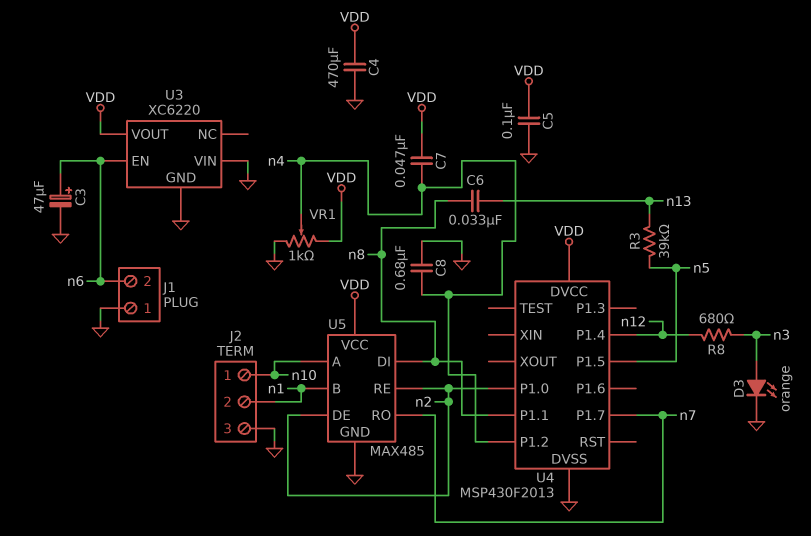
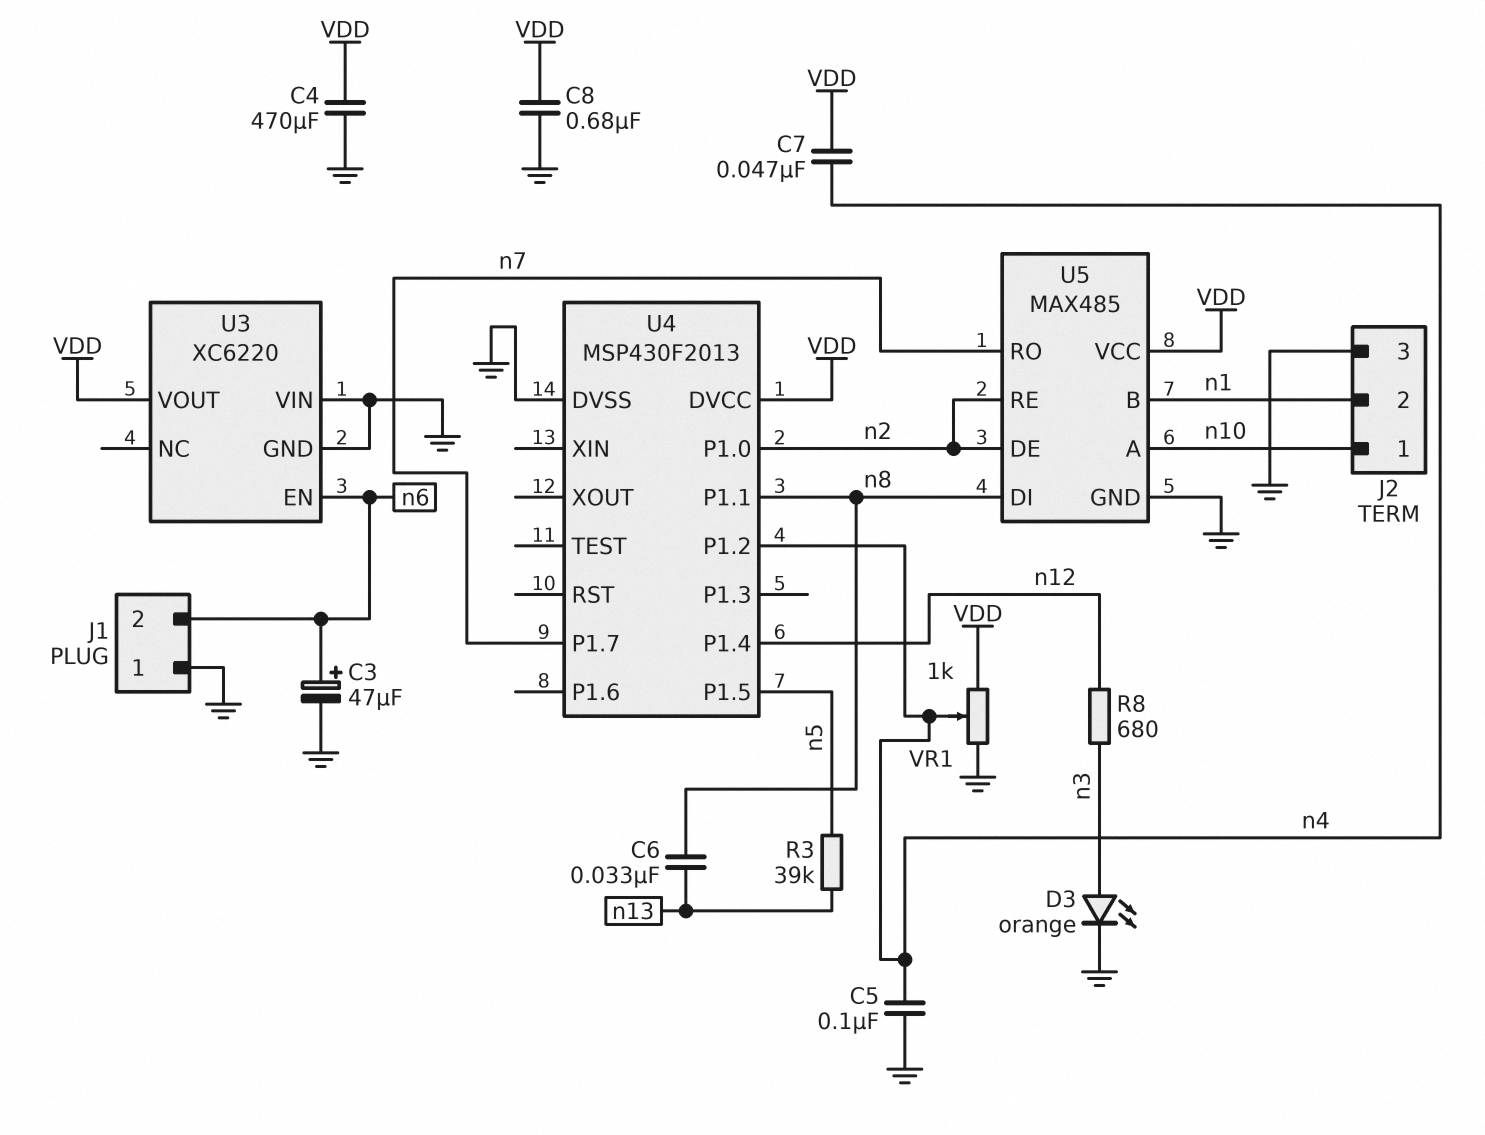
C5: 100nF (GND, VDD) -> 100nF (GND, n4)
C8: 680nF (GND, n4) -> 680nF (GND, VDD)

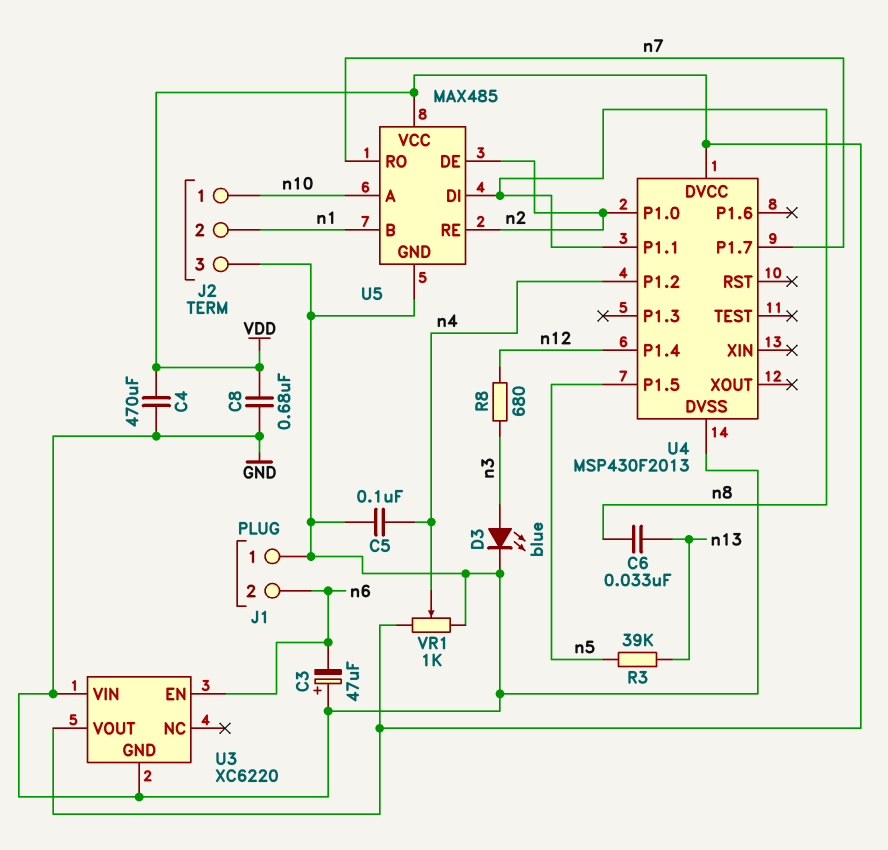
C3: 47uF (plus n6, minus GND) -> 47uF (plus GND, minus n6)
C7: 47nF (VDD, n4) -> none
D3: LED orange (A n3, K GND) -> LED blue (A n3, K GND)

